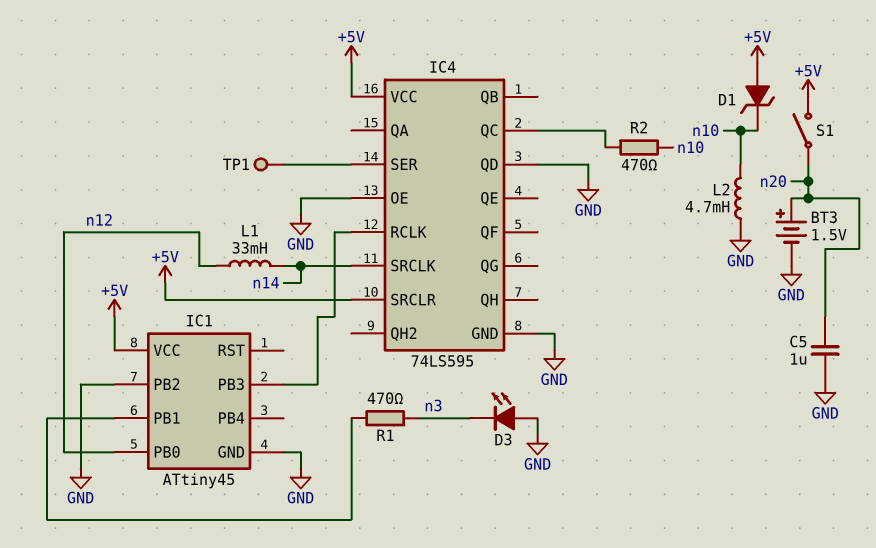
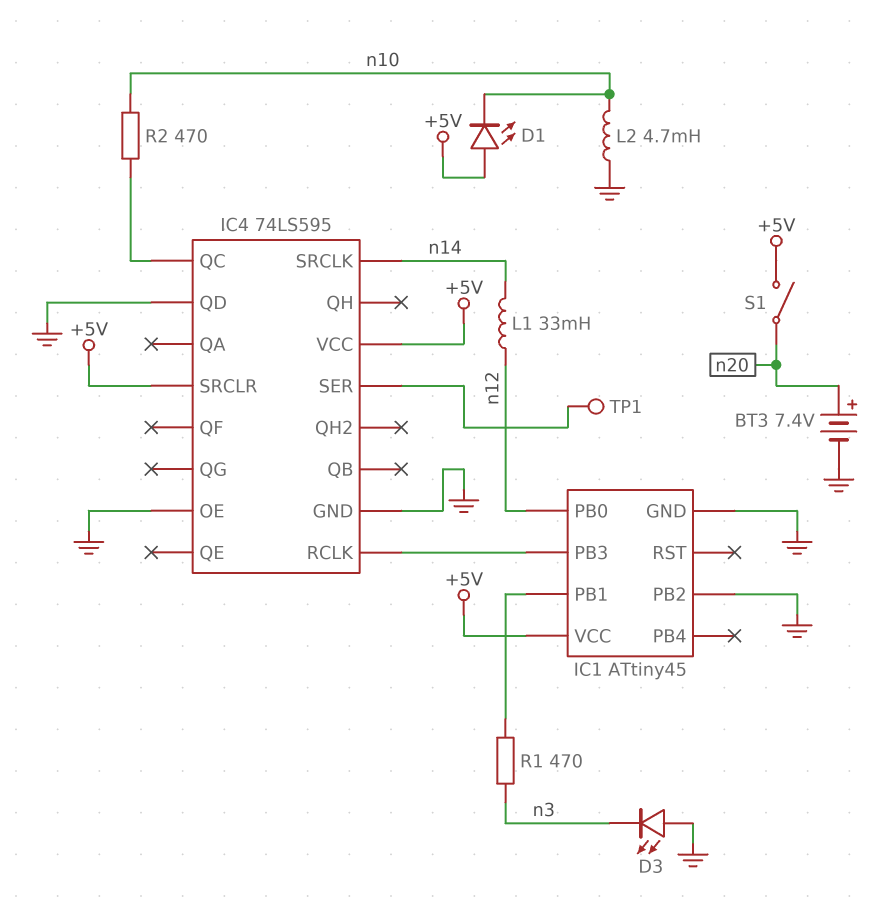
BT3: 1.5V (plus n20, minus GND) -> 7.4V (plus n20, minus GND)
C5: 1uF (GND, n20) -> none
D1: zener (A +5V, K n10) -> LED (A +5V, K n10)

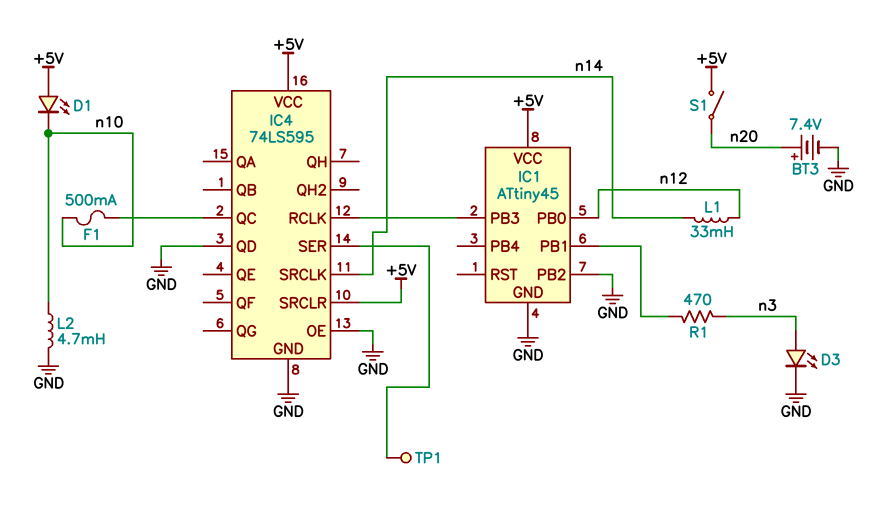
D3: LED (A GND, K n3) -> LED (A n3, K GND)
F1: none -> 500mA (IC4/QC, n10)
R2: 470 (IC4/QC, n10) -> none

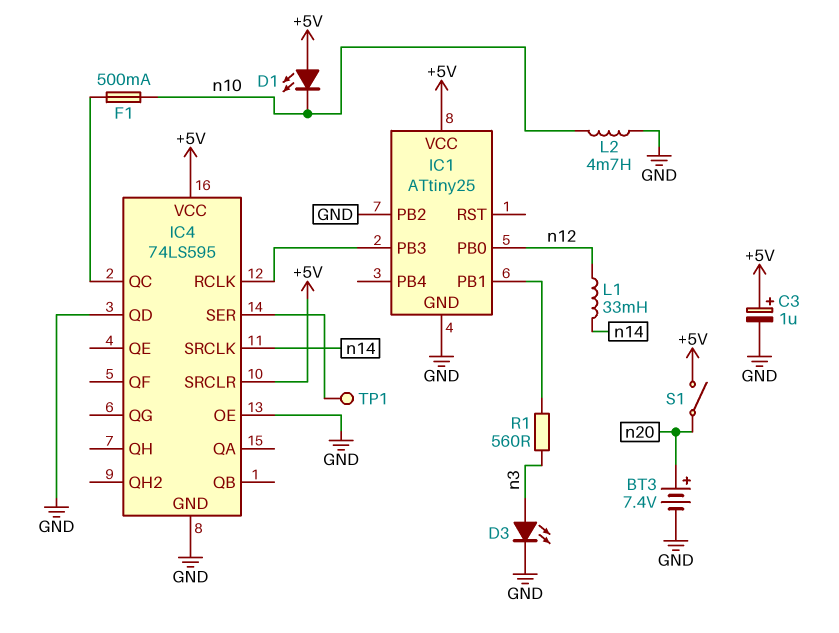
C3: none -> 1uF (plus +5V, minus GND)
IC1: ATtiny45 -> ATtiny25
R1: 470 (IC1/PB1, n3) -> 560 (IC1/PB1, n3)

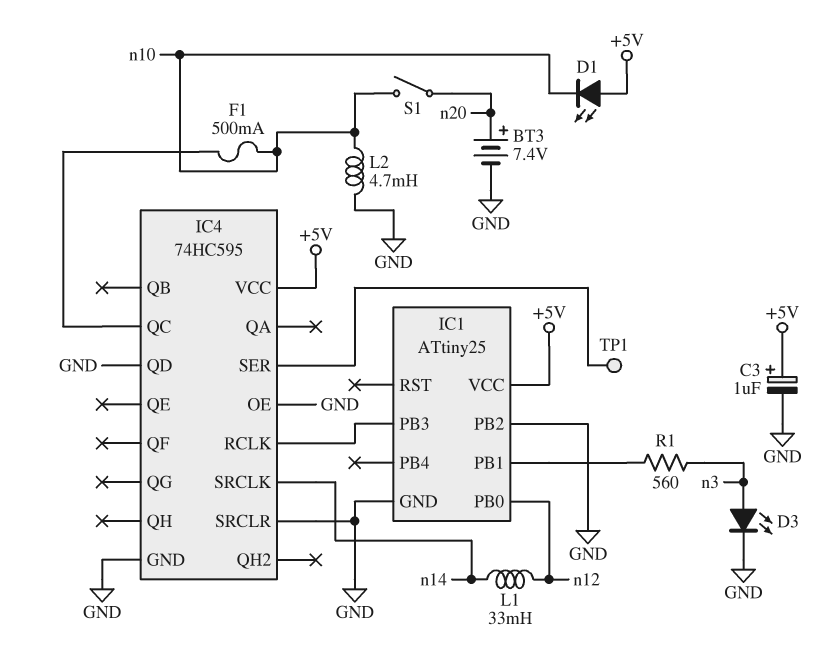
IC4: 74LS595 -> 74HC595
IC4 pin SRCLR: +5V -> GND
S1: switch (+5V, n20) -> switch (n10, n20)

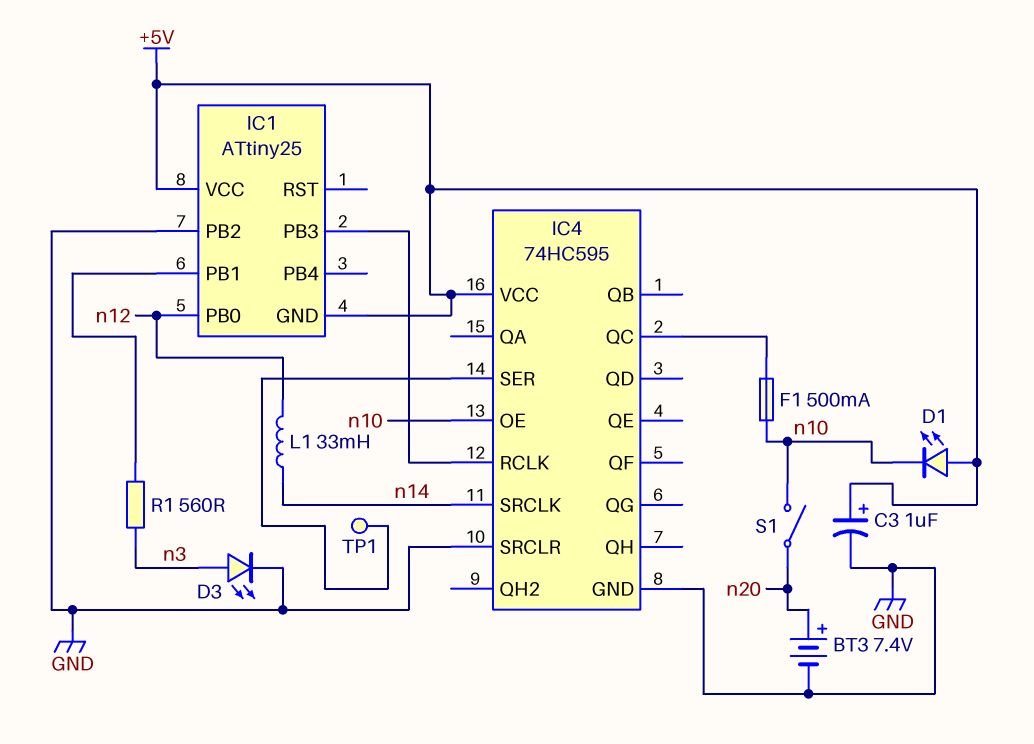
IC1 pin GND: GND -> +5V
IC4 pin OE: GND -> n10
IC4 pin QD: GND -> none
L2: 4.7mH (GND, n10) -> none

